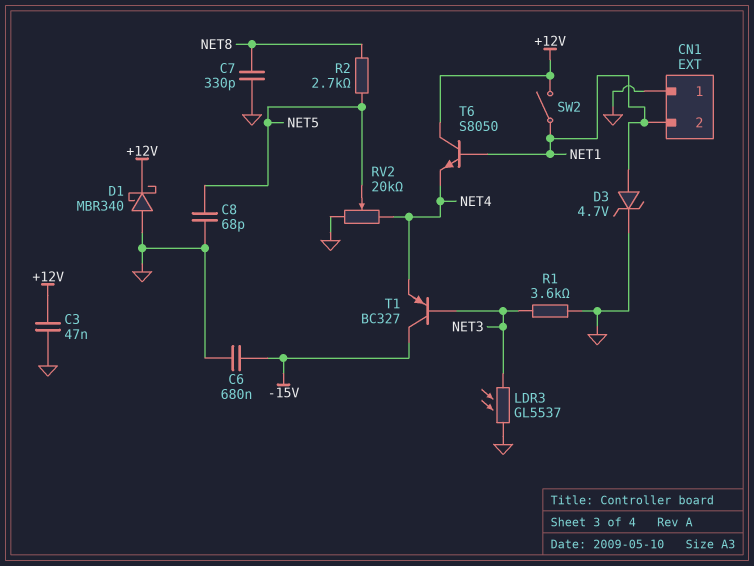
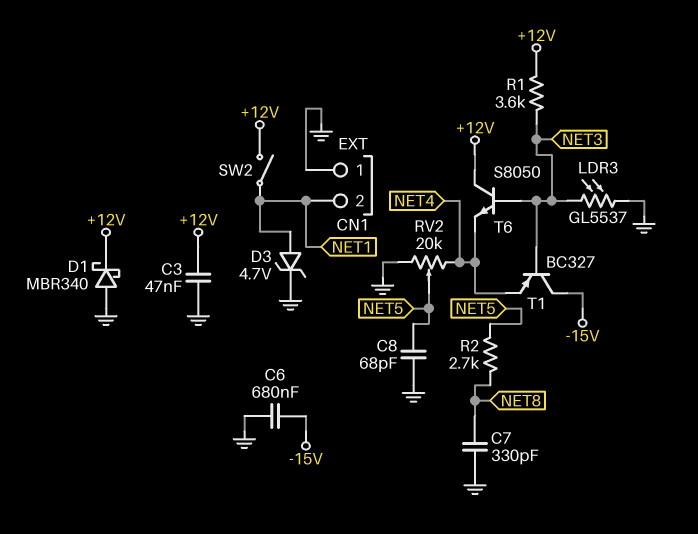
R1: 3.6k (GND, NET3) -> 3.6k (+12V, NET3)
T6: NPN S8050 (B NET1, C +12V, E NET4) -> NPN S8050 (B NET3, C +12V, E NET4)

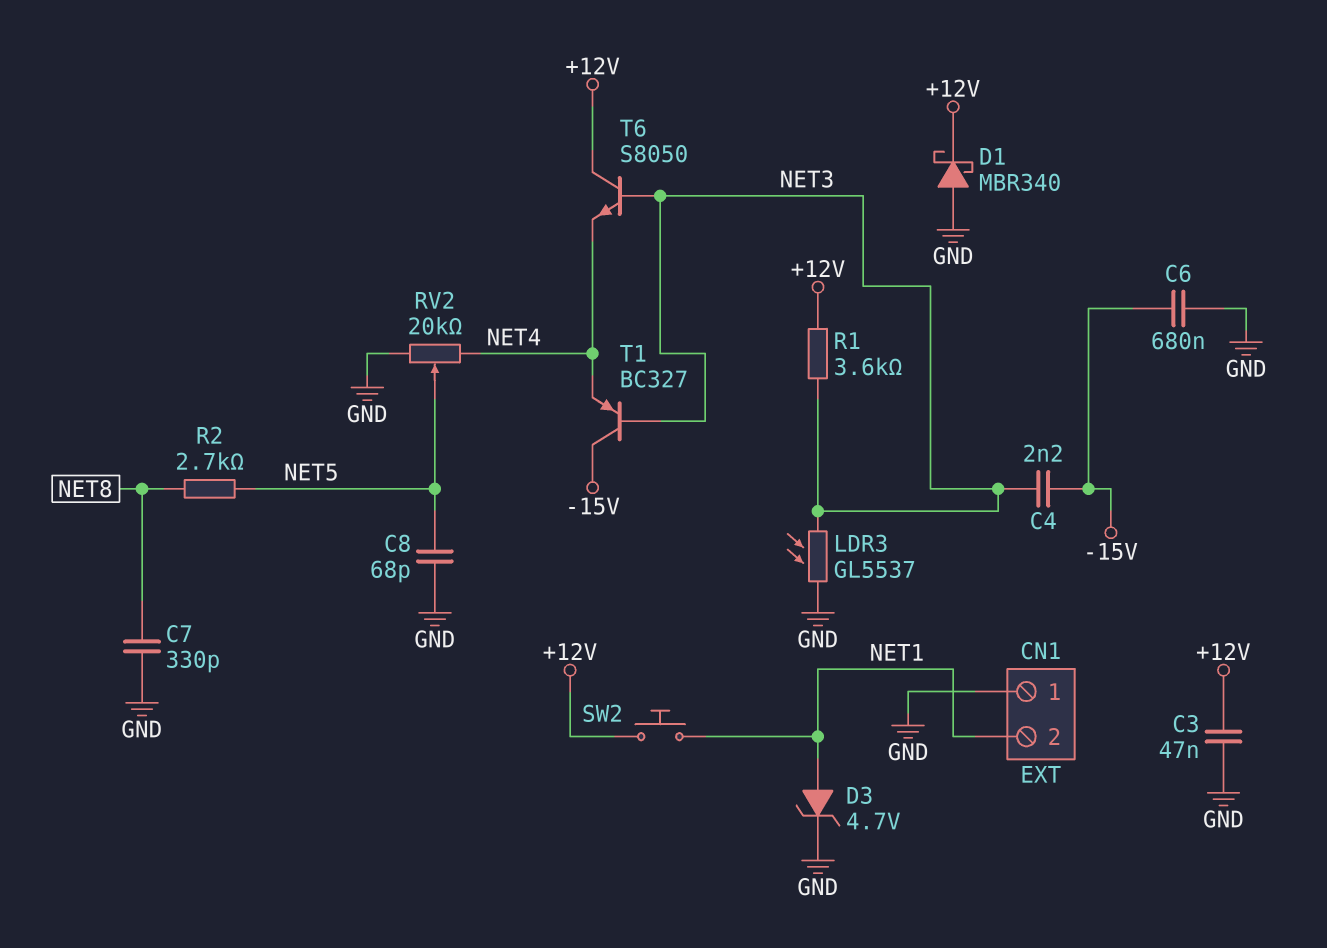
C4: none -> 2.2nF (-15V, NET3)
SW2: switch (+12V, NET1) -> button (+12V, NET1)

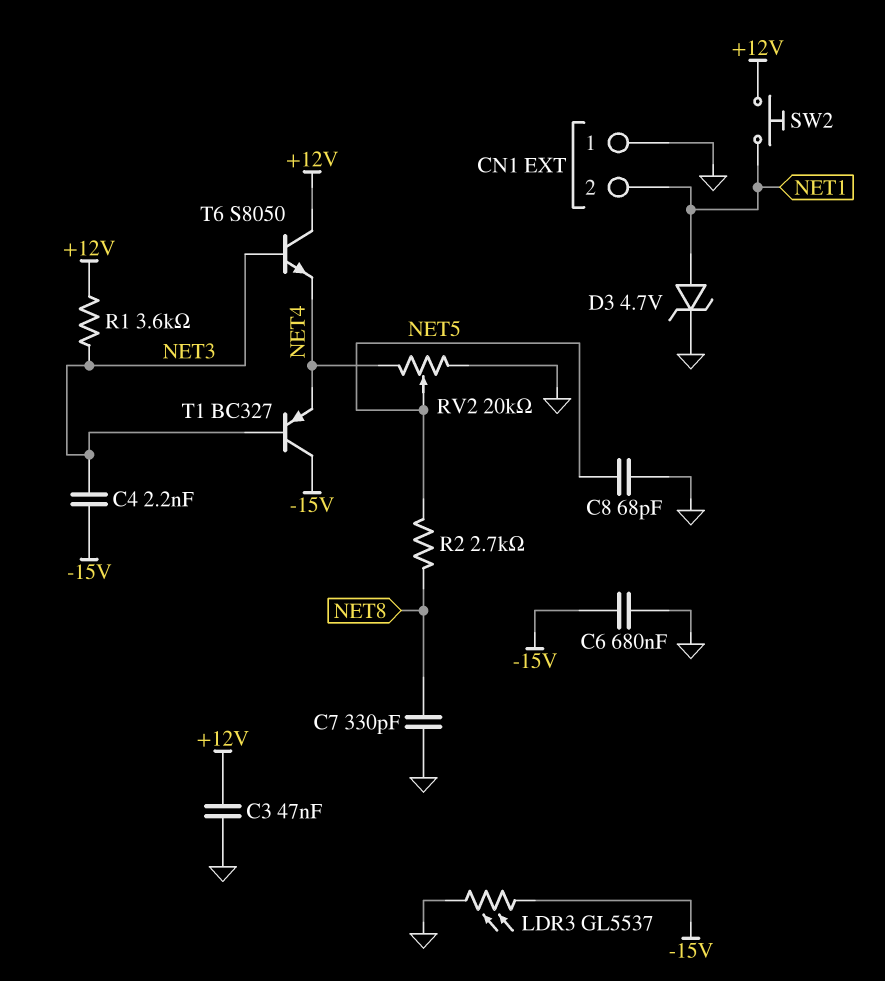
D1: schottky MBR340 (A GND, K +12V) -> none
LDR3: GL5537 (GND, NET3) -> GL5537 (-15V, GND)

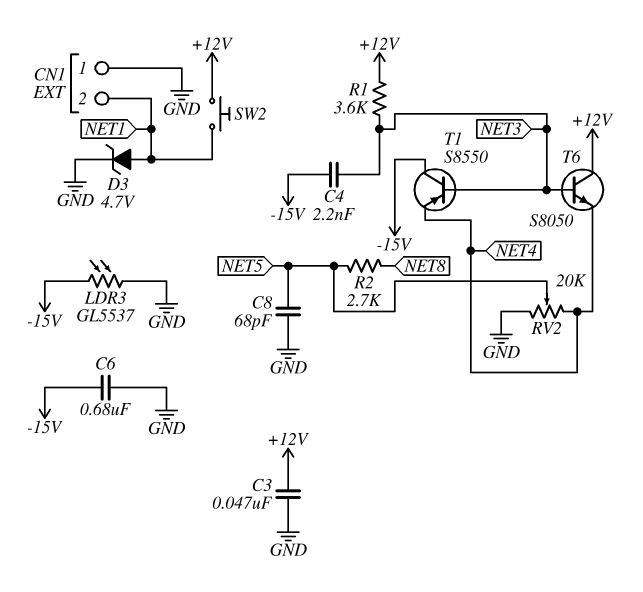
C7: 330pF (GND, NET8) -> none
T1: PNP BC327 (B NET3, C -15V, E NET4) -> PNP S8550 (B NET3, C -15V, E NET4)

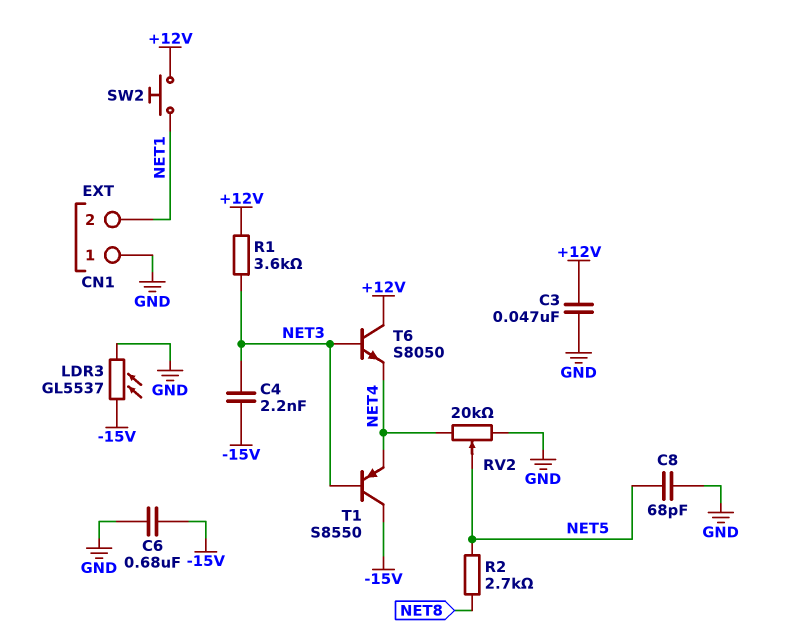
D3: zener 4.7V (A NET1, K GND) -> none

